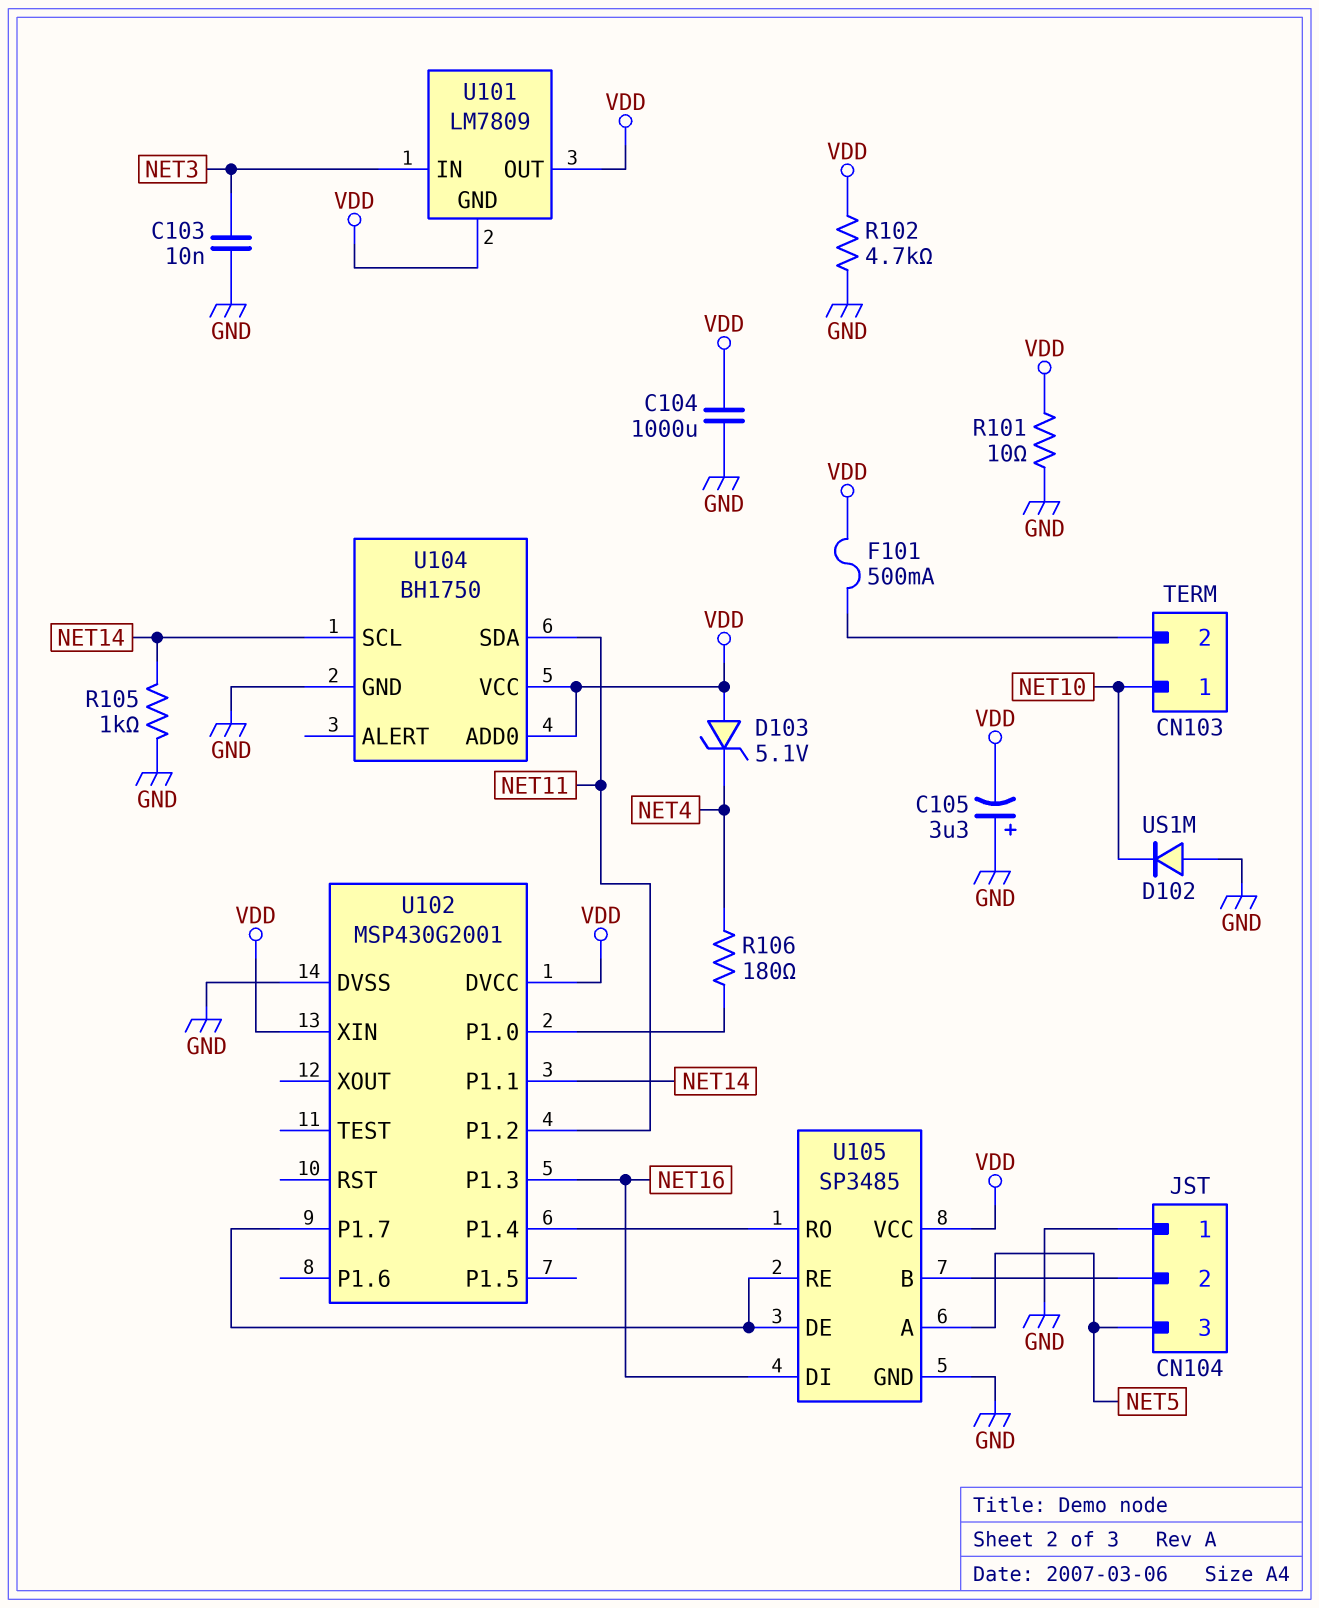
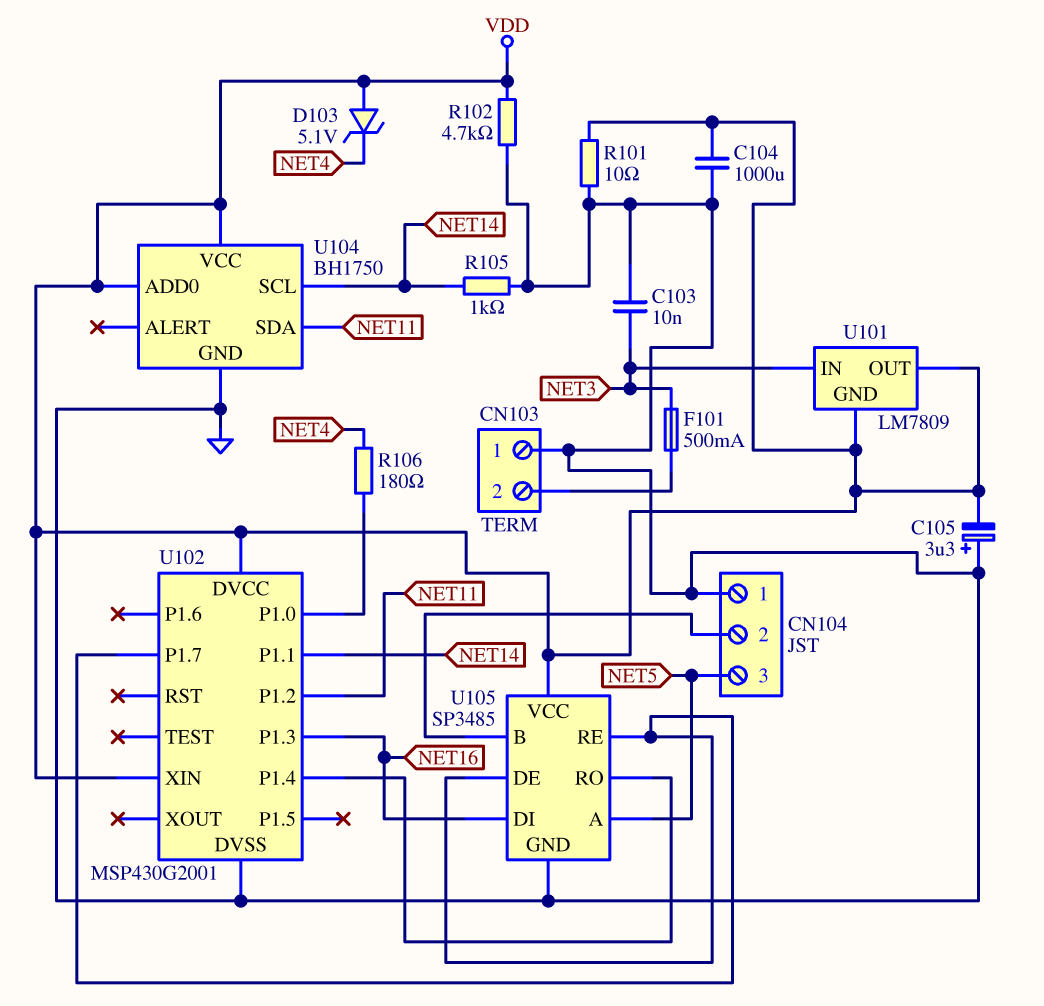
CN103 pin 1: NET10 -> GND
D102: diode US1M (A GND, K NET10) -> none
F101: 500mA (CN103/2, VDD) -> 500mA (CN103/2, NET3)

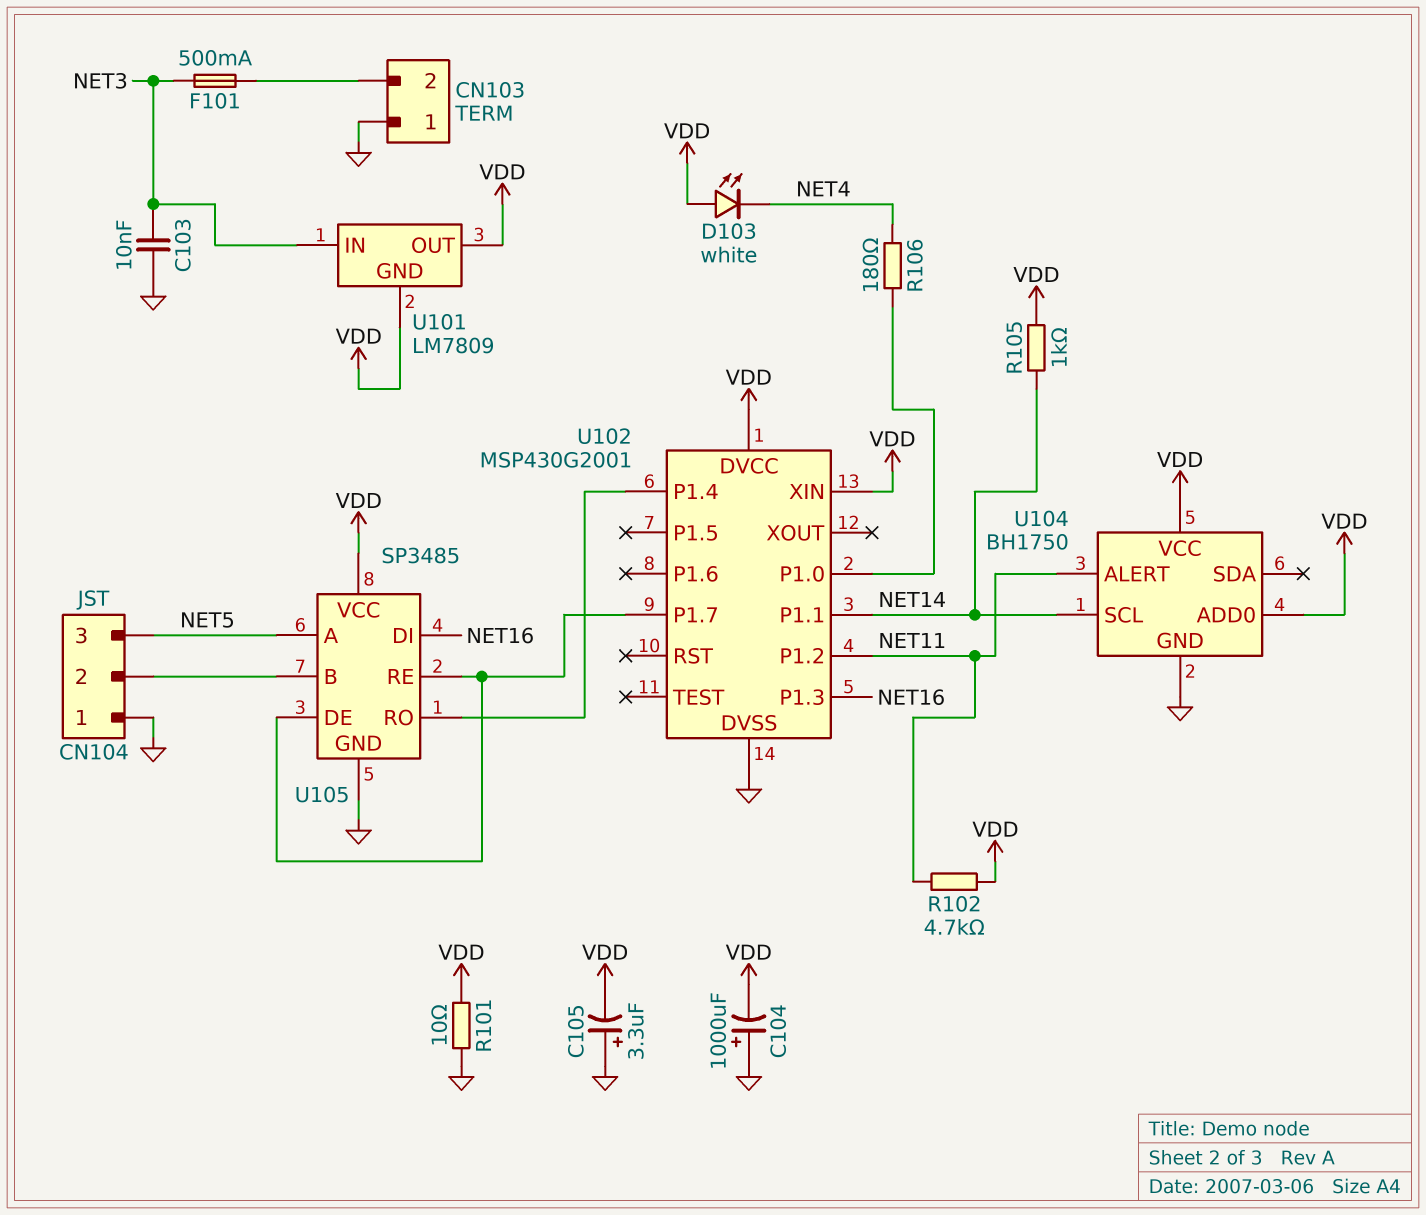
C104: 1000uF (GND, VDD) -> 1000uF (plus GND, minus VDD)
D103: zener 5.1V (A VDD, K NET4) -> LED white (A VDD, K NET4)
R102: 4.7k (GND, VDD) -> 4.7k (NET11, VDD)
R105: 1k (GND, NET14) -> 1k (NET14, VDD)
U104 pin ALERT: none -> NET11
U104 pin SDA: NET11 -> none

